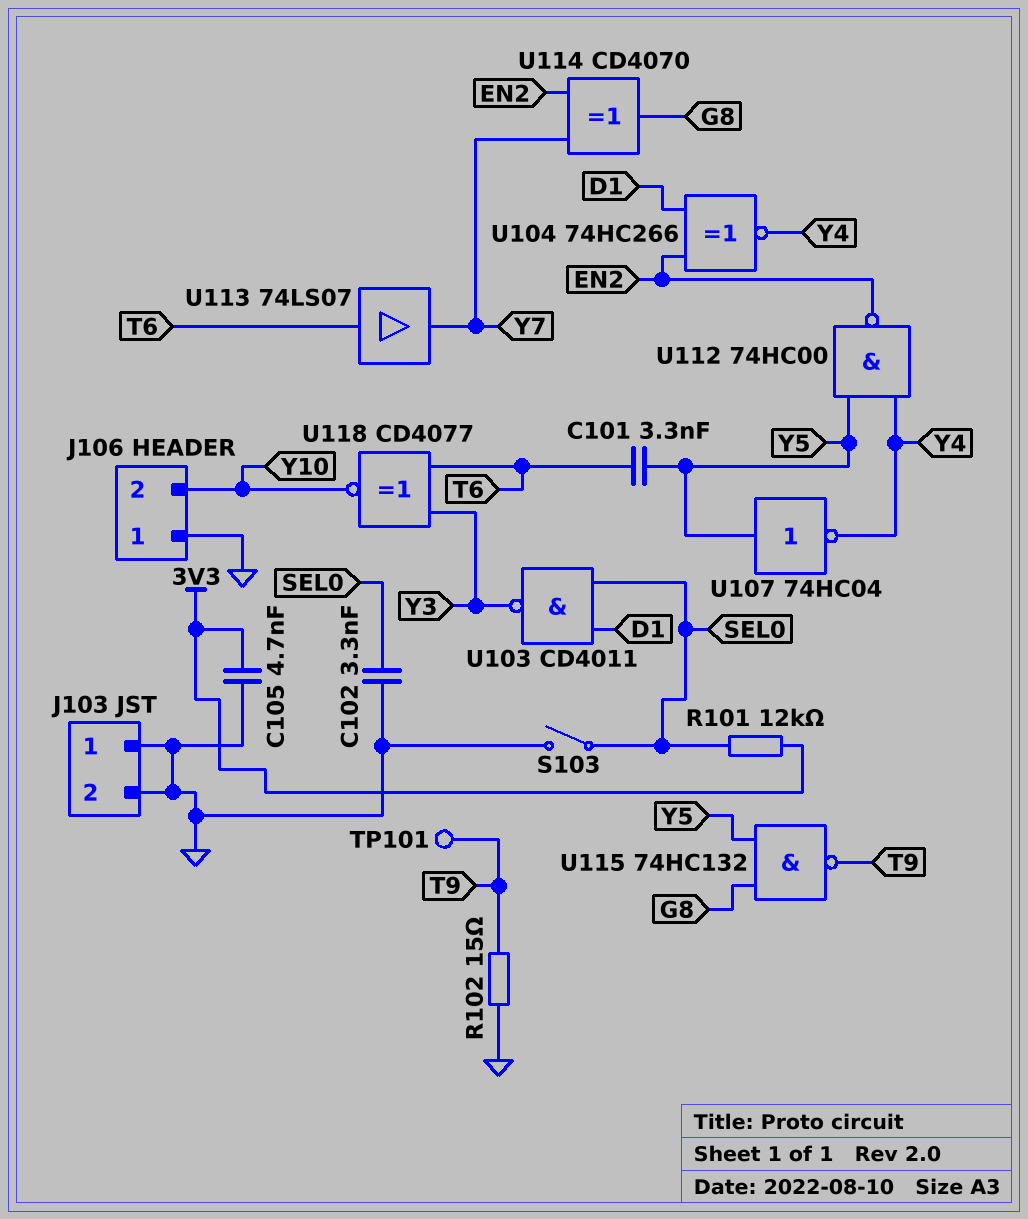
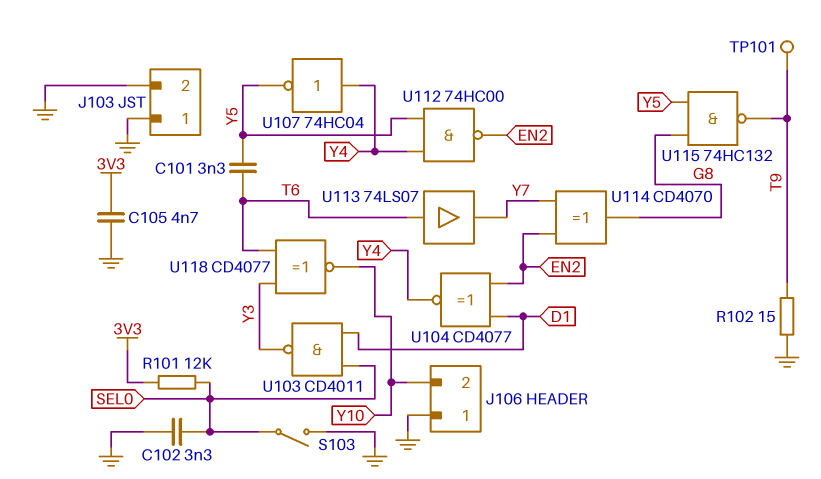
U104: XNOR 74HC266 (in D1, in EN2, out Y4) -> XNOR CD4077 (in D1, in EN2, out Y4)
U107: NOT 74HC04 (in Y5, out Y4) -> NOT 74HC04 (in Y4, out Y5)

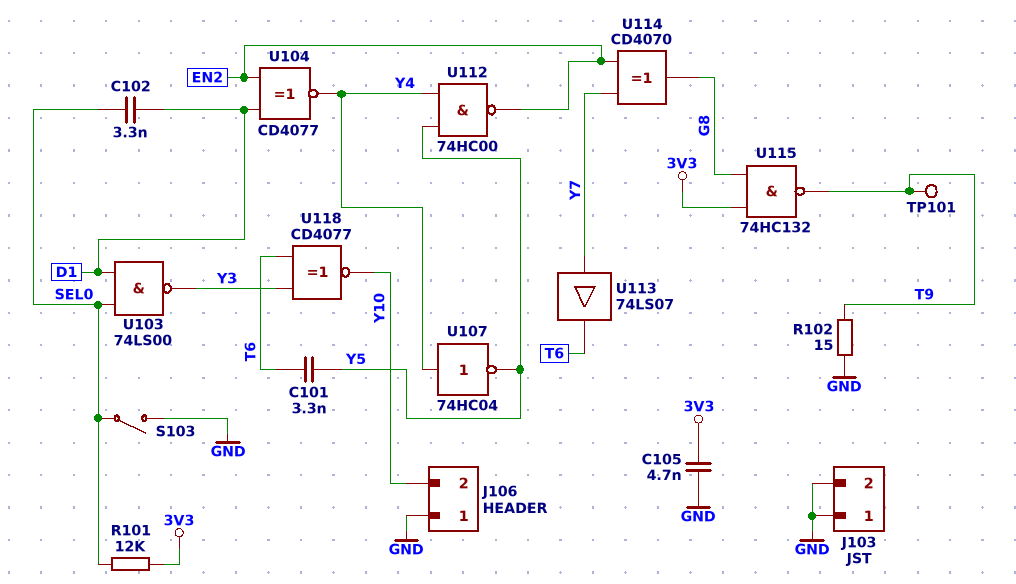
C102: 3.3nF (GND, SEL0) -> 3.3nF (D1, SEL0)
U103: NAND CD4011 (in D1, in SEL0, out Y3) -> NAND 74LS00 (in D1, in SEL0, out Y3)
U113: buffer 74LS07 (in T6, out Y7) -> buffer 74LS07 (in Y7, out T6)
U115: NAND 74HC132 (in G8, in Y5, out T9) -> NAND 74HC132 (in 3V3, in G8, out T9)

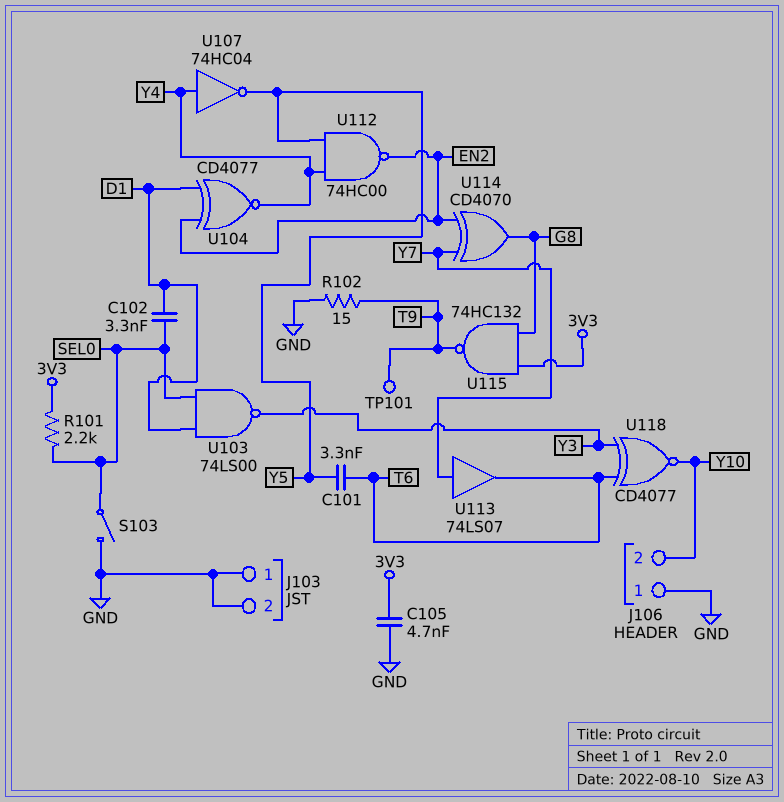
R101: 12k (3V3, SEL0) -> 2.2k (3V3, SEL0)

